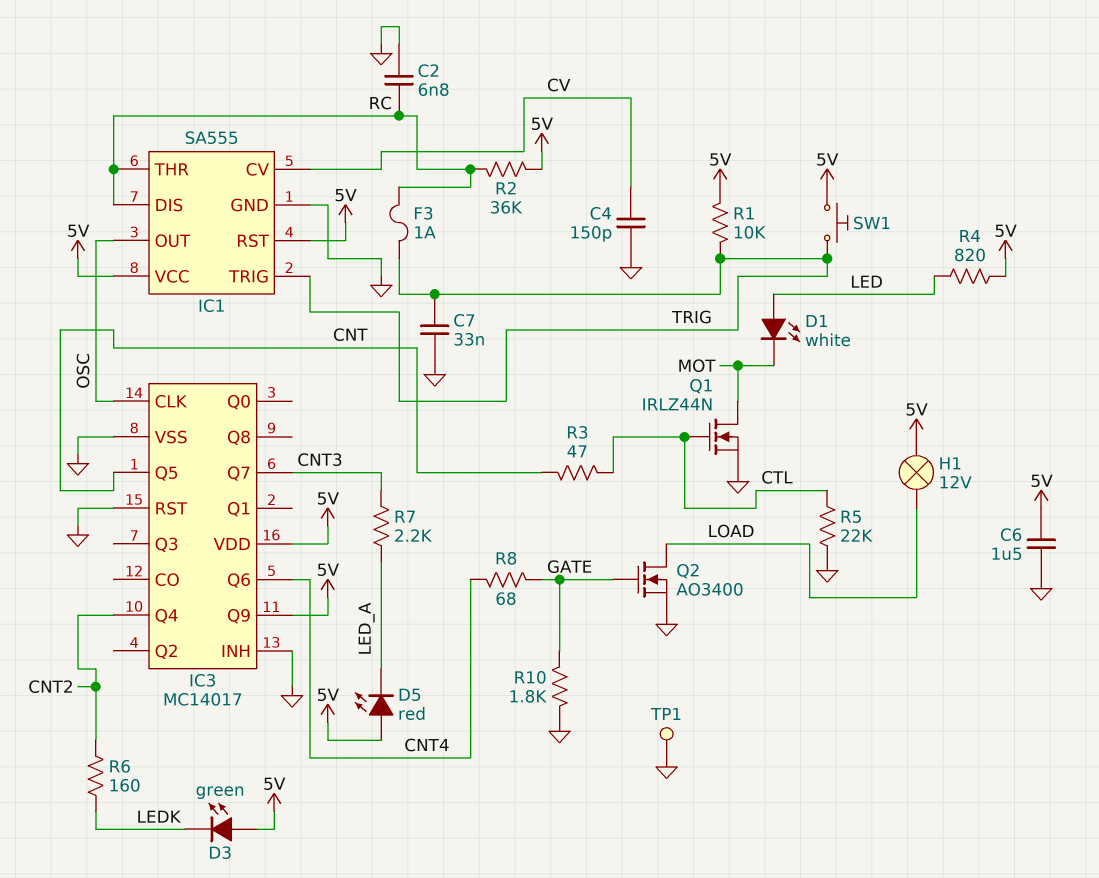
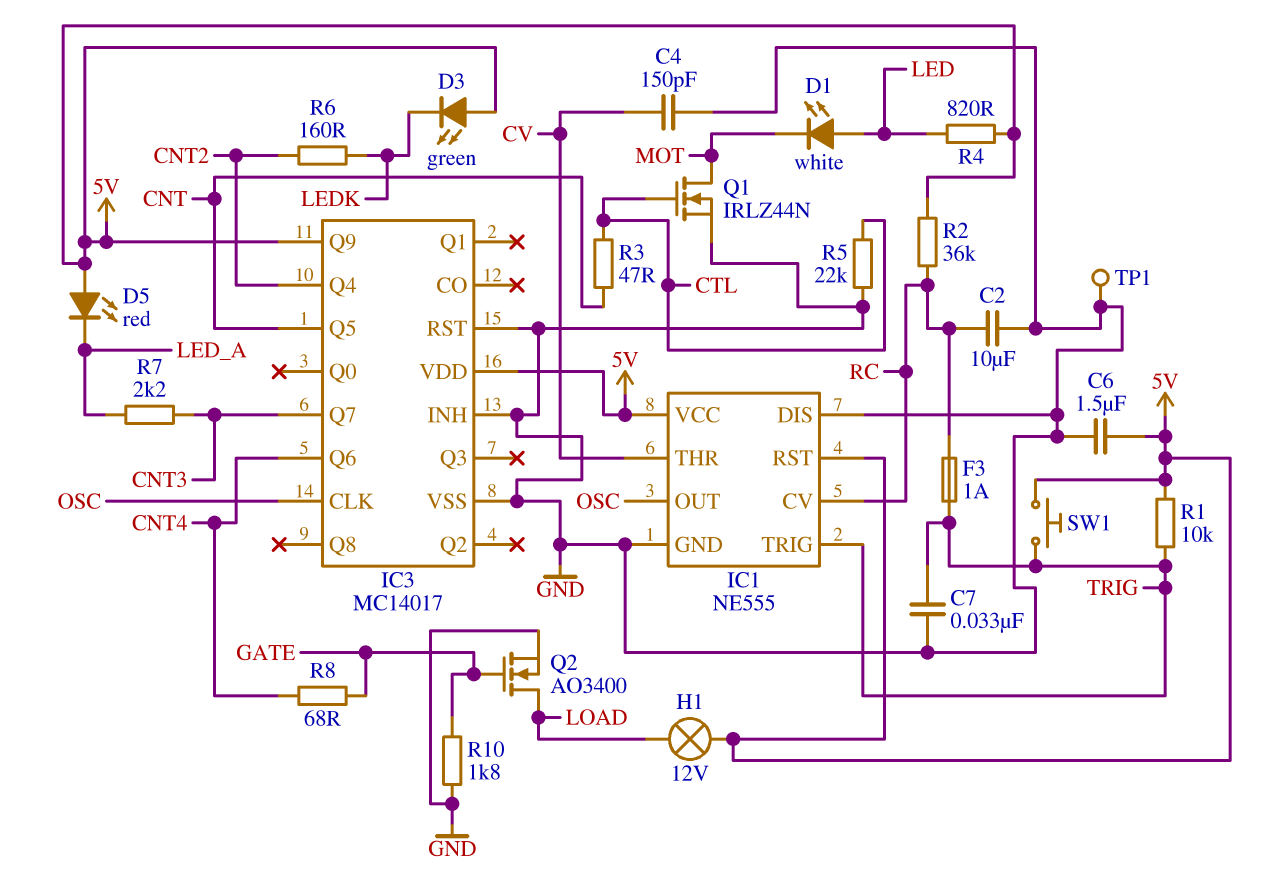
C2: 6.8nF (GND, RC) -> 10uF (GND, RC)
IC1: SA555 -> NE555
IC1 pin CV: CV -> RC
IC1 pin DIS: RC -> GND
IC1 pin THR: RC -> CV

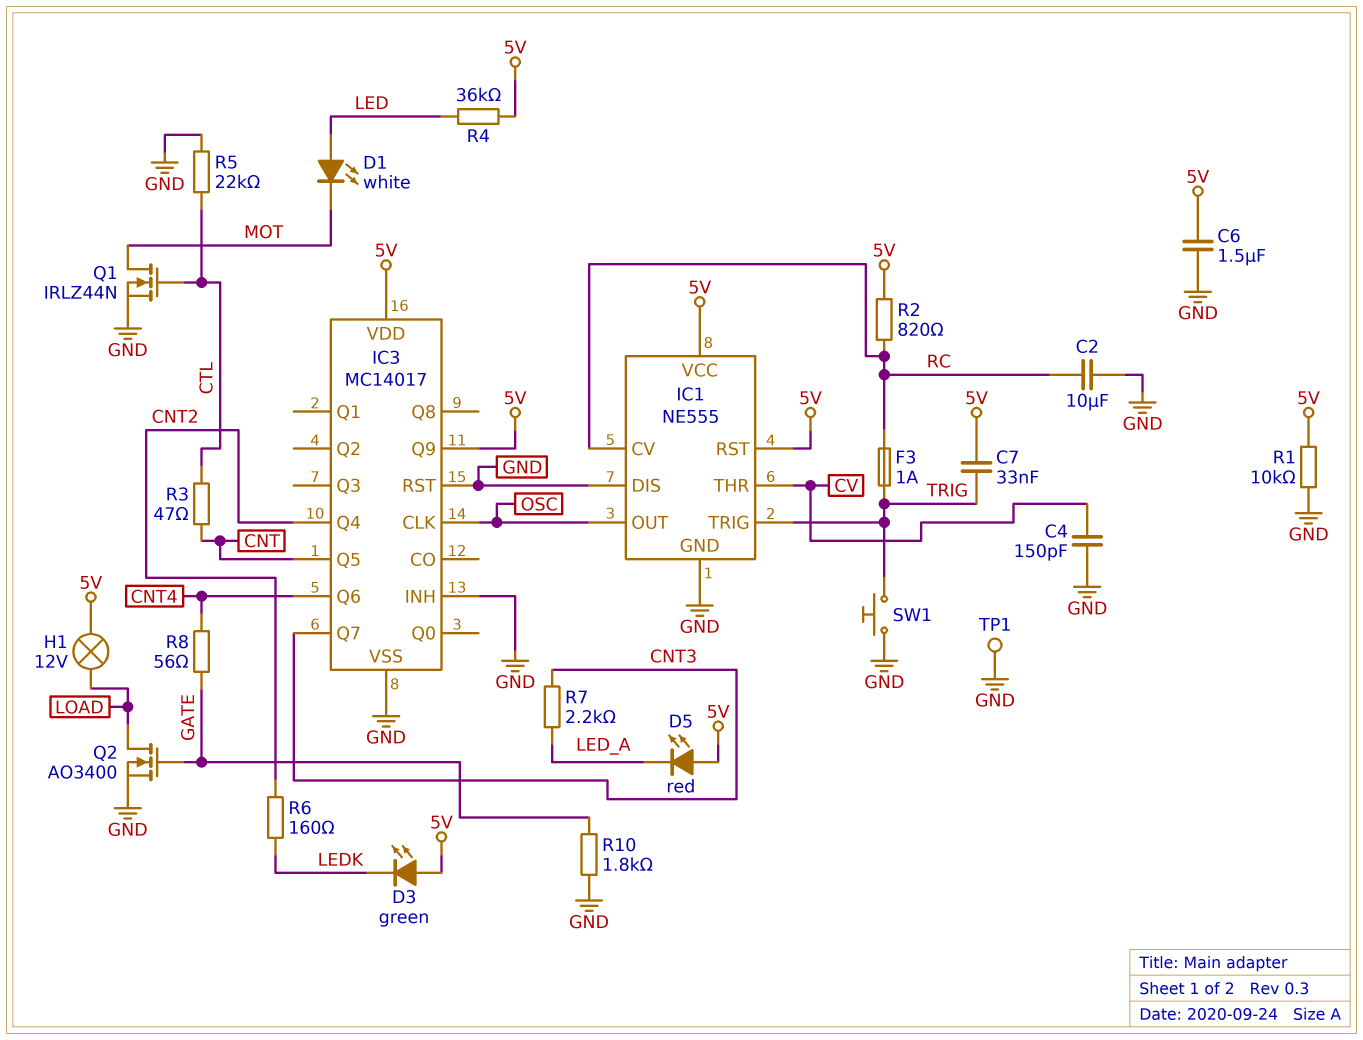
C7: 33nF (GND, TRIG) -> 33nF (5V, TRIG)
R1: 10k (5V, TRIG) -> 10k (5V, GND)
R2: 36k (5V, RC) -> 820 (5V, RC)
R4: 820 (5V, LED) -> 36k (5V, LED)
R8: 68 (CNT4, GATE) -> 56 (CNT4, GATE)
SW1: button (5V, TRIG) -> button (GND, TRIG)

